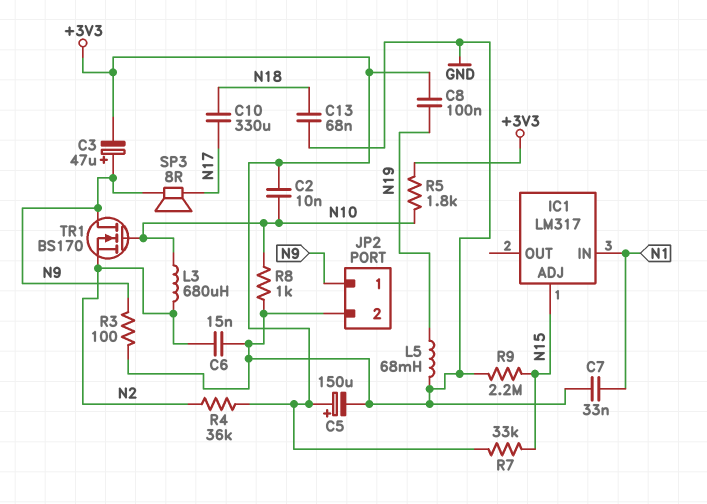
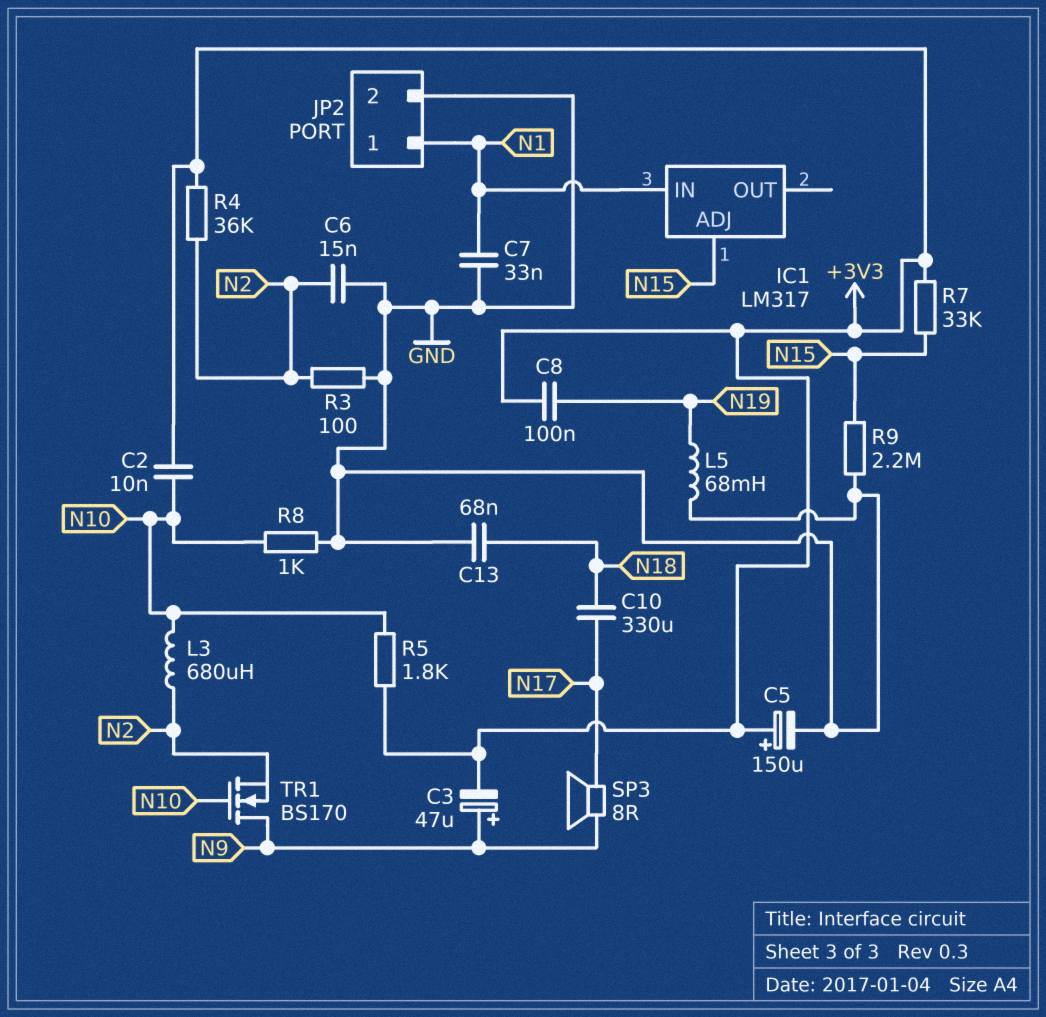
JP2 pin 1: N9 -> N1
R3: 100 (GND, N9) -> 100 (GND, N2)

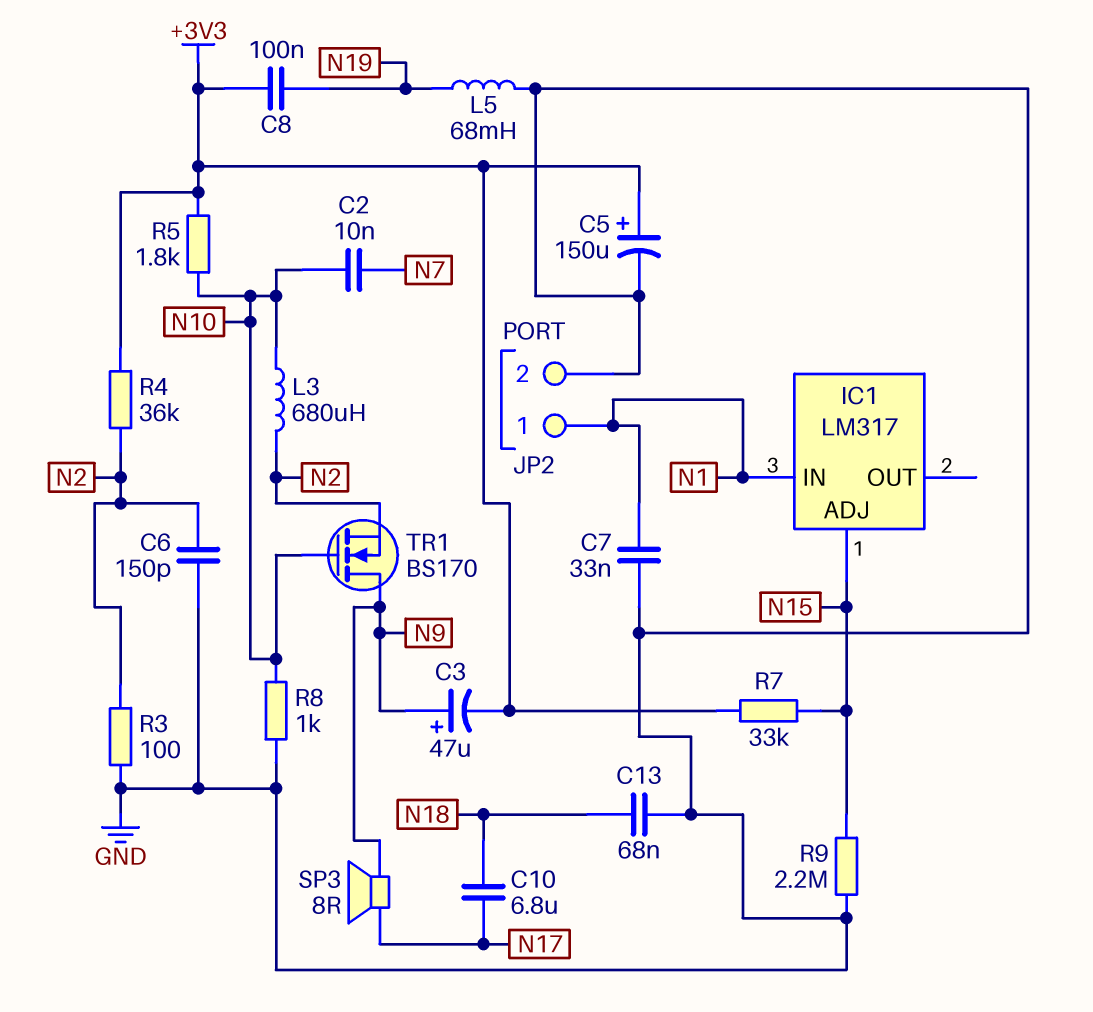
C2: 10nF (+3V3, N10) -> 10nF (N7, N10)
C6: 15nF (GND, N2) -> 150pF (GND, N2)
C10: 330uF (N17, N18) -> 6.8uF (N17, N18)

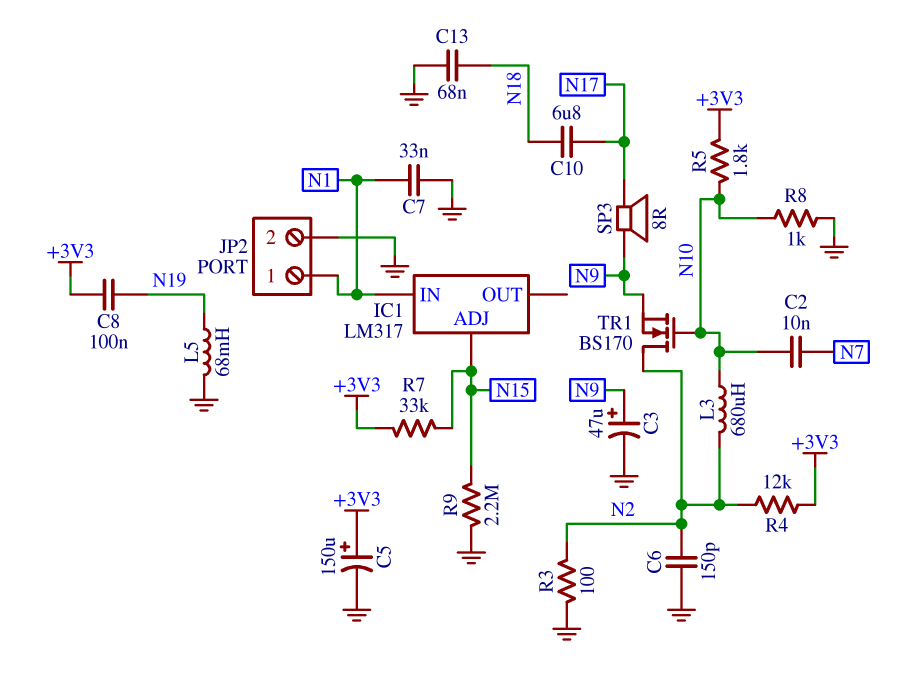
C3: 47uF (plus N9, minus +3V3) -> 47uF (plus N9, minus GND)
R4: 36k (+3V3, N2) -> 12k (+3V3, N2)
TR1: NMOS BS170 (G N10, D N9, S N2) -> NMOS BS170 (G N10, D N2, S N9)

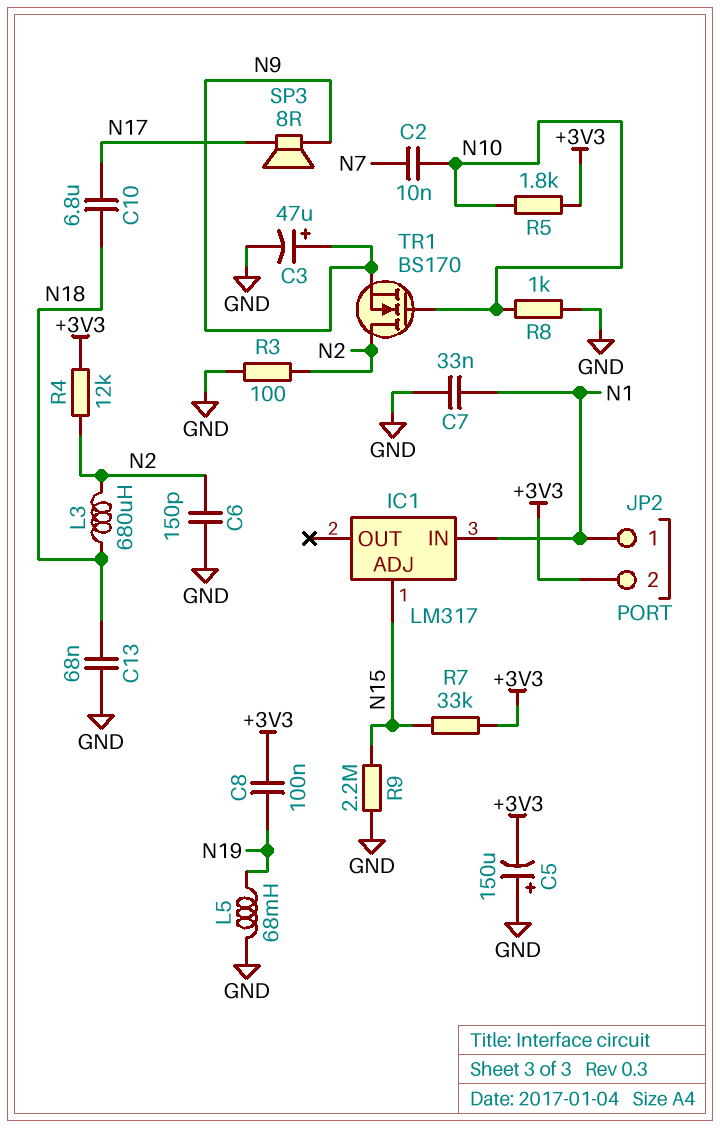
C5: 150uF (plus +3V3, minus GND) -> 150uF (plus GND, minus +3V3)
JP2 pin 2: GND -> +3V3
L3: 680uH (N2, N10) -> 680uH (N2, N18)

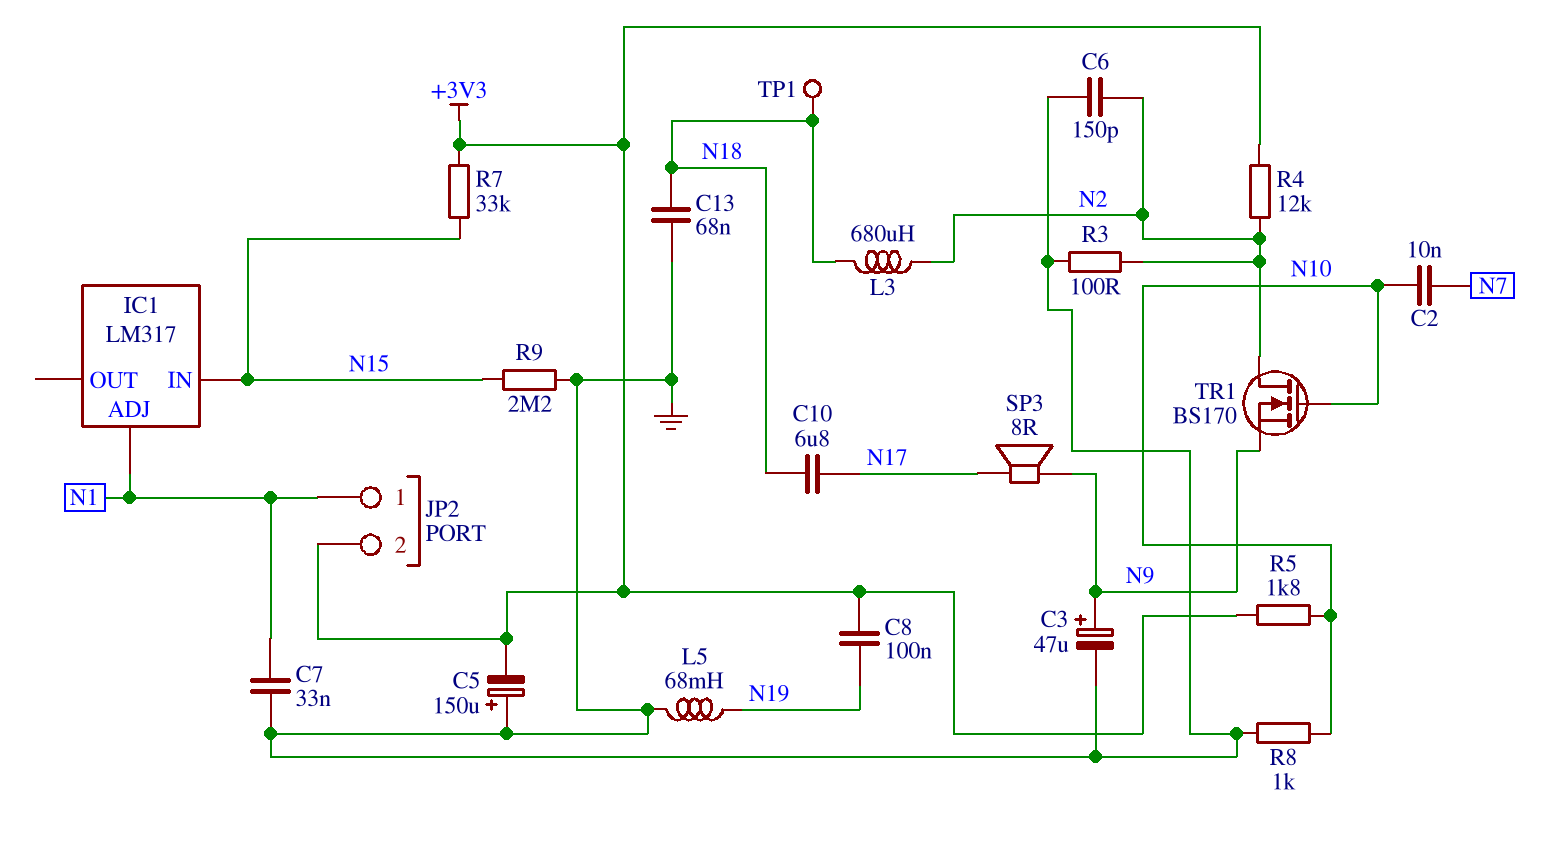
IC1 pin ADJ: N15 -> N1
IC1 pin IN: N1 -> N15
TP1: none -> test point (N18)

